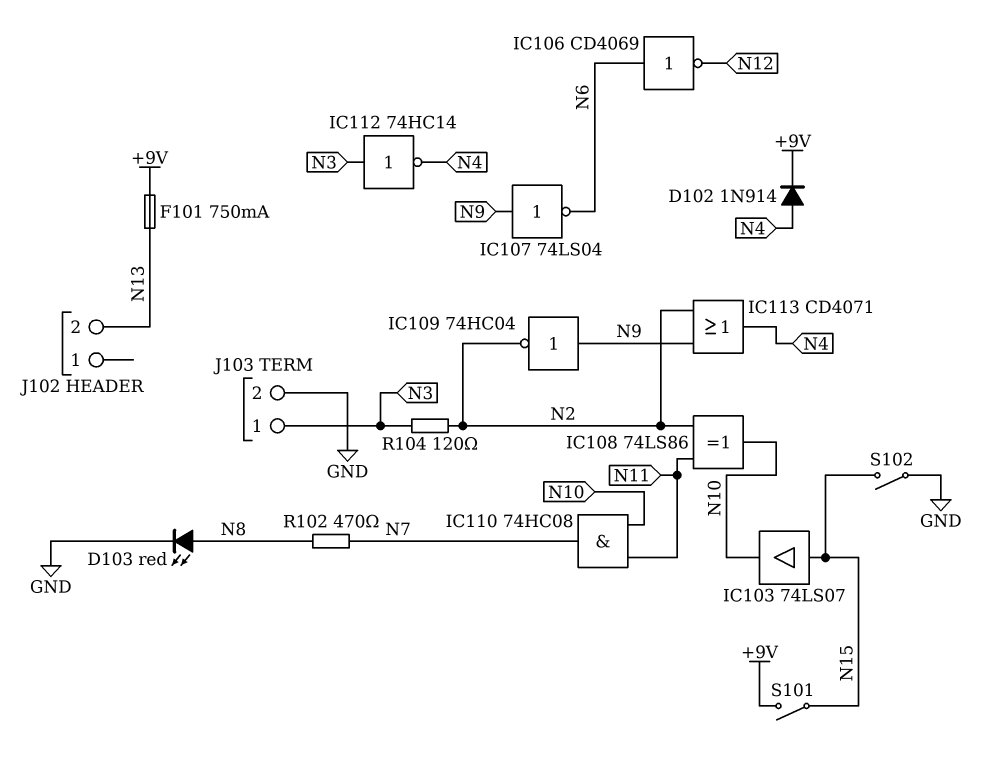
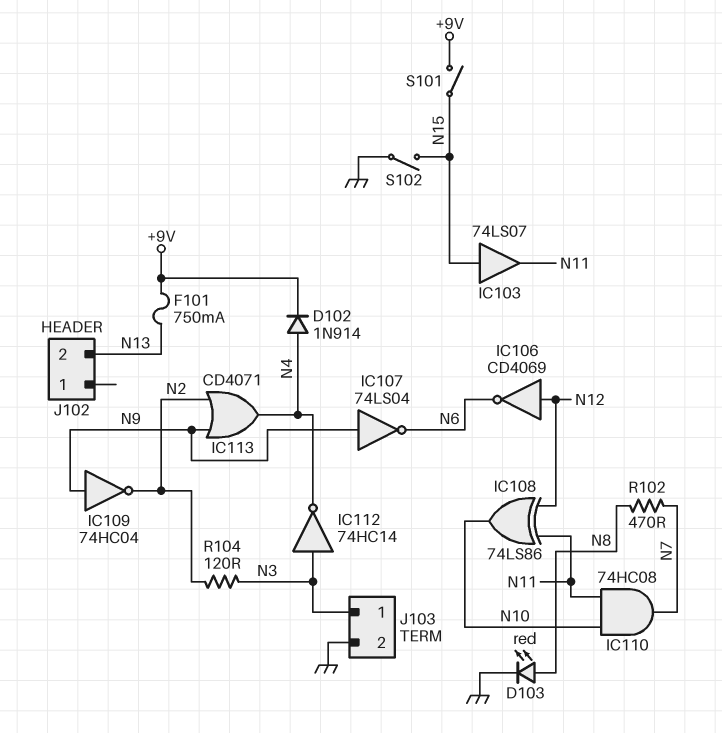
IC103: buffer 74LS07 (in N15, out N10) -> buffer 74LS07 (in N15, out N11)
IC106: NOT CD4069 (in N6, out N12) -> NOT CD4069 (in N12, out N6)
IC108: XOR 74LS86 (in N2, in N11, out N10) -> XOR 74LS86 (in N11, in N12, out N10)

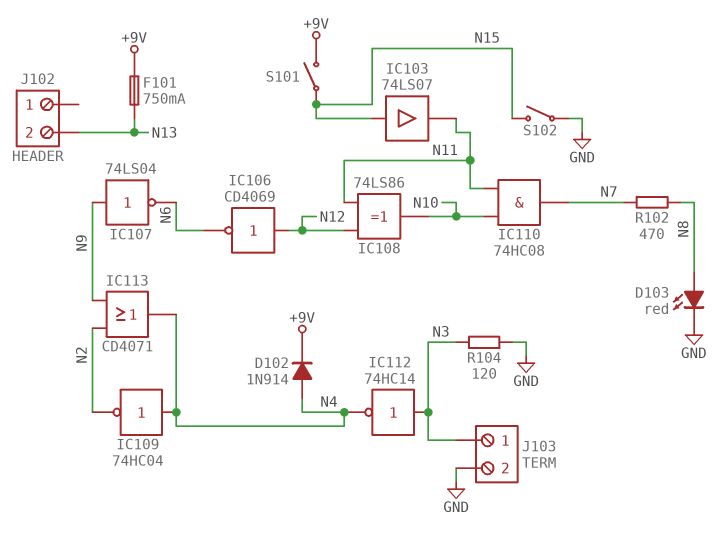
IC109: NOT 74HC04 (in N9, out N2) -> NOT 74HC04 (in N4, out N2)
R104: 120 (N2, N3) -> 120 (GND, N3)

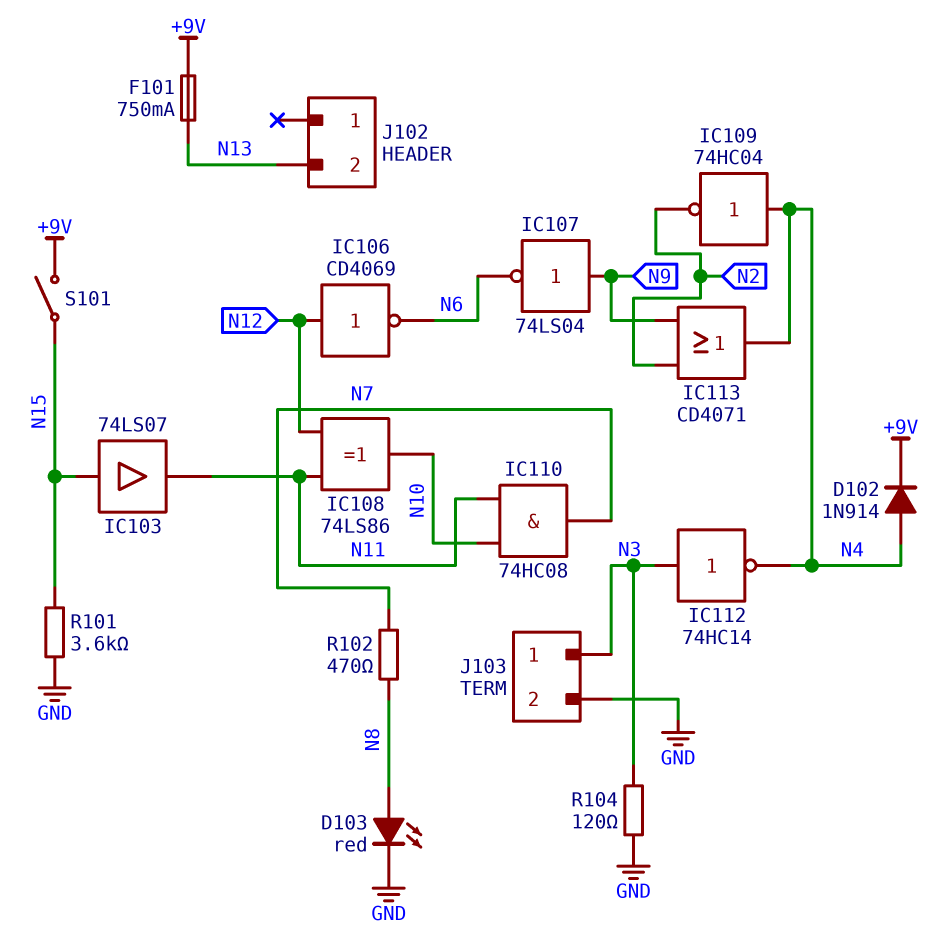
R101: none -> 3.6k (GND, N15)
S102: switch (GND, N15) -> none

